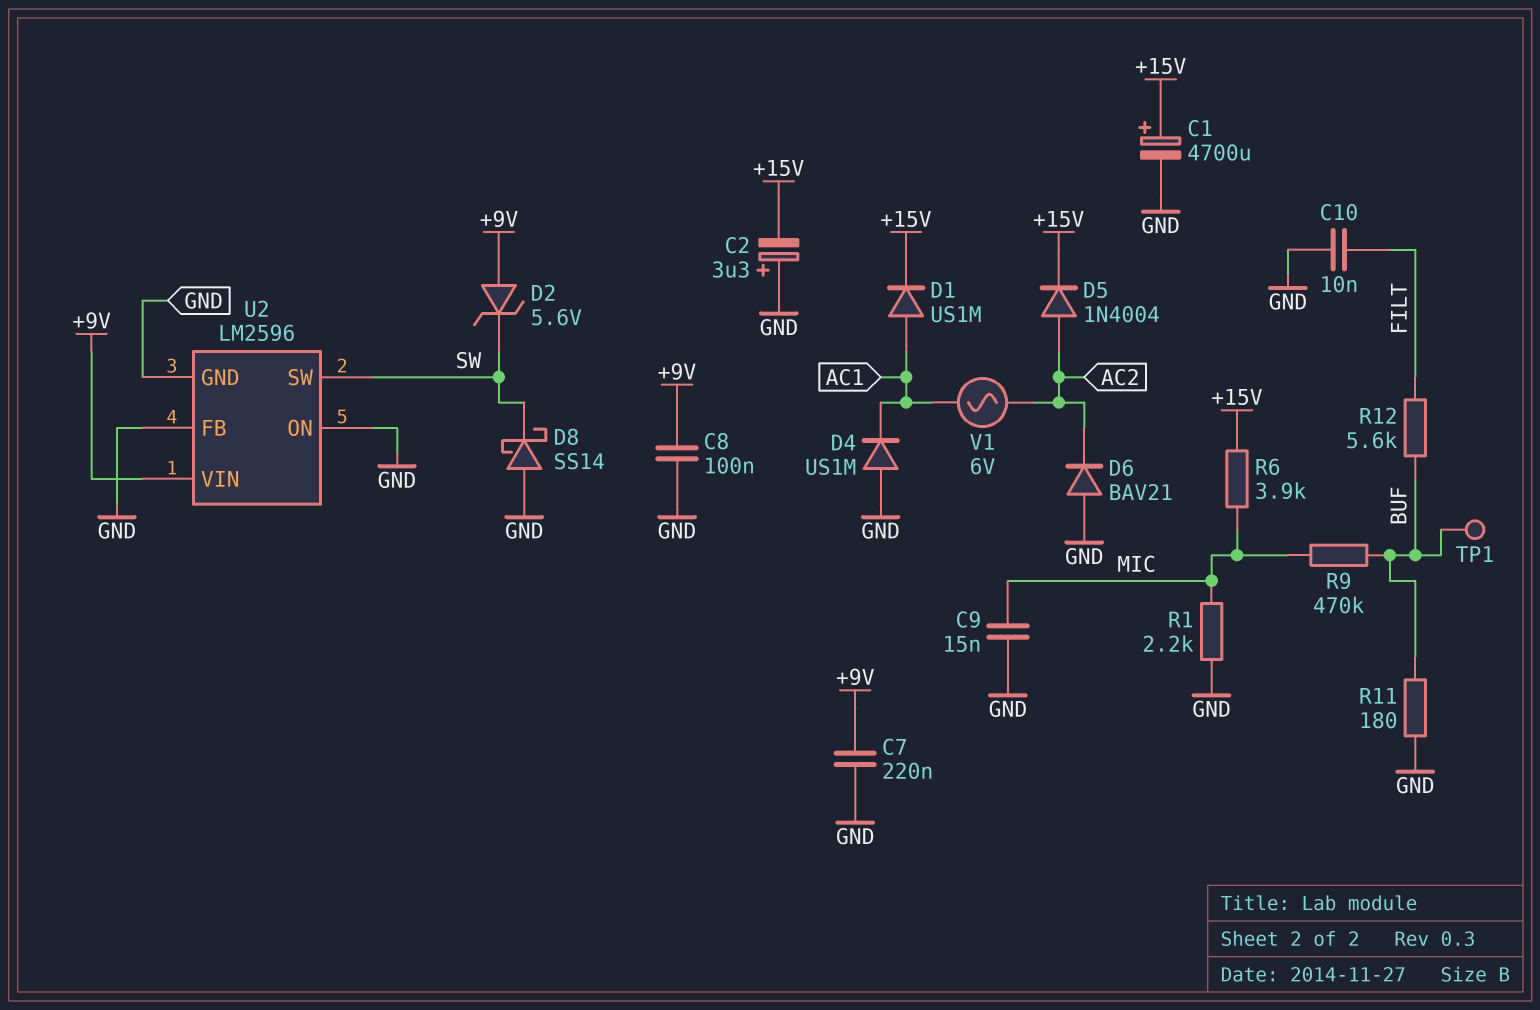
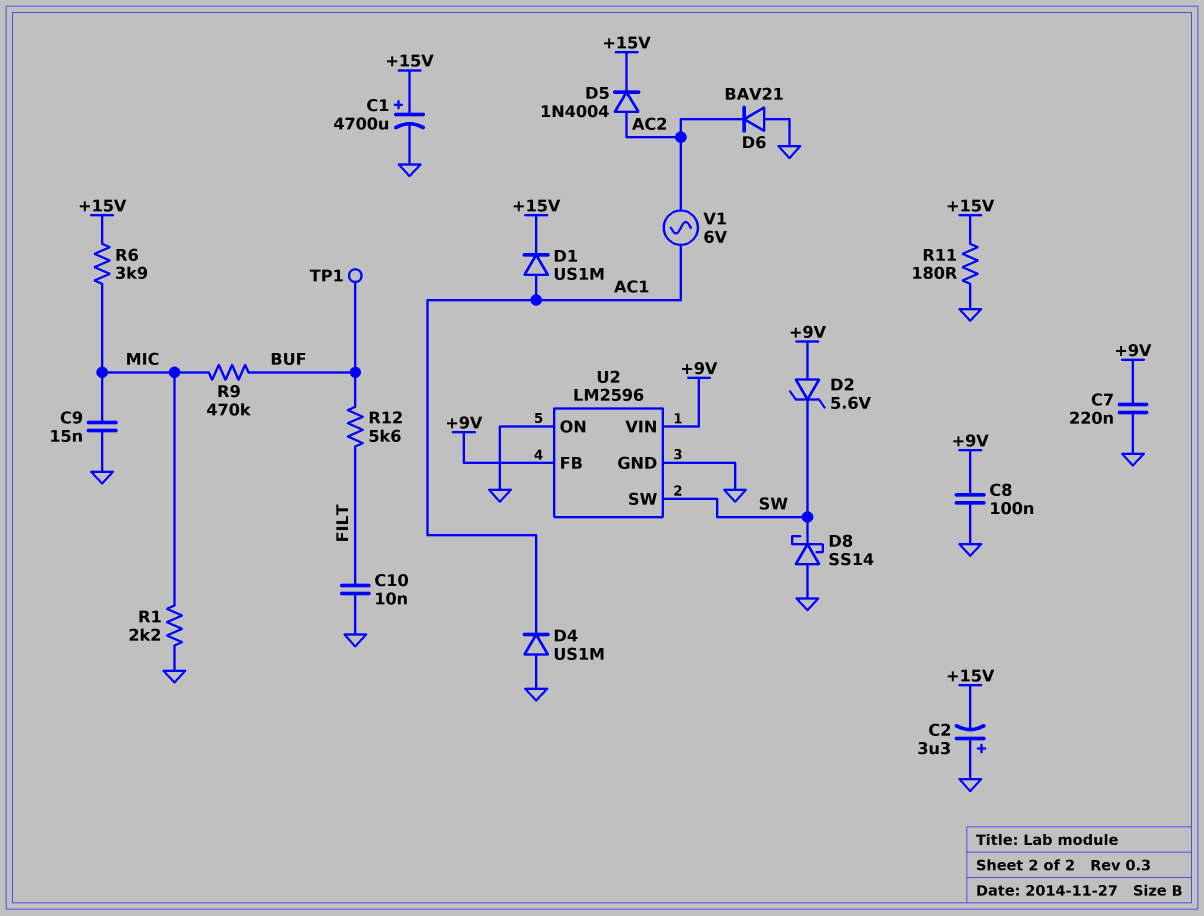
R11: 180 (BUF, GND) -> 180 (+15V, GND)
U2 pin FB: GND -> +9V

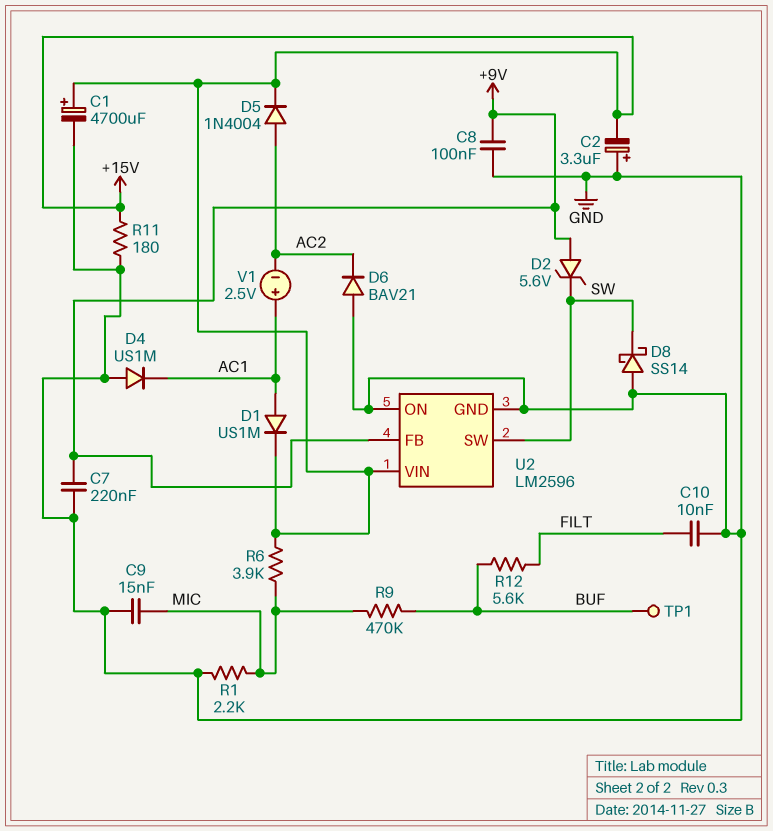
U2 pin VIN: +9V -> +15V
V1: AC 6V (AC1, AC2) -> 2.5V (plus AC1, minus AC2)

